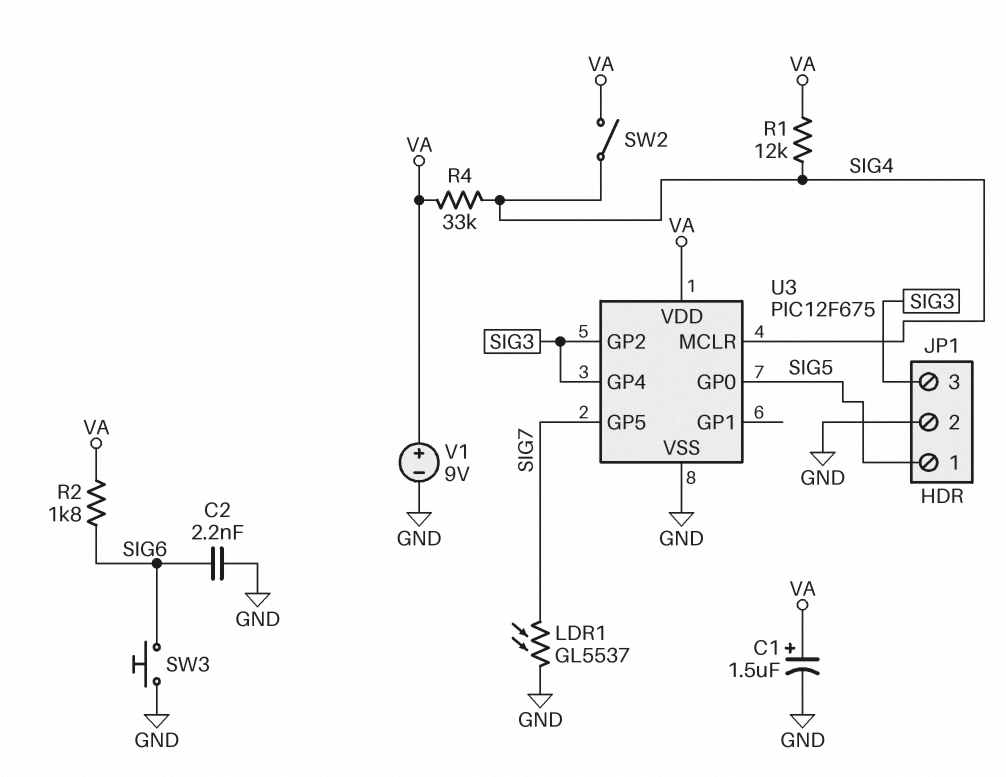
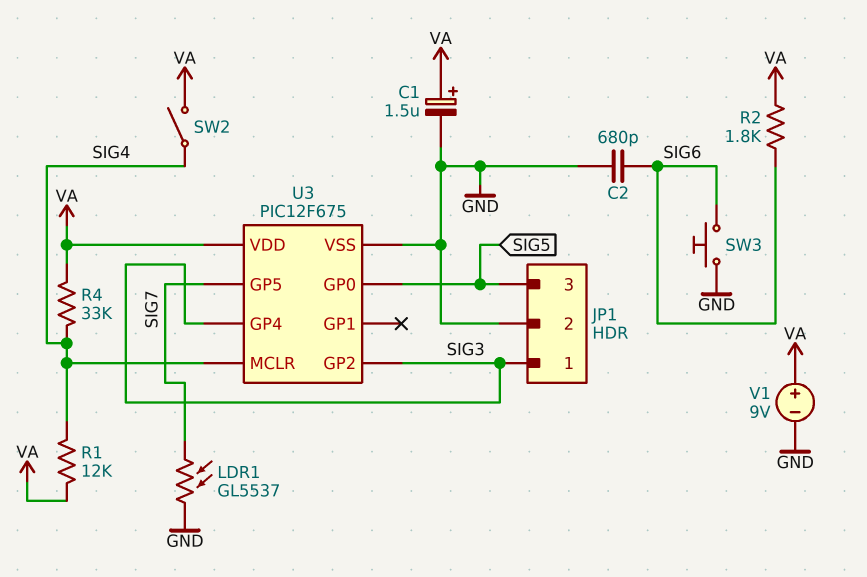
C2: 2.2nF (GND, SIG6) -> 680pF (GND, SIG6)
JP1 pin 1: SIG5 -> SIG3
JP1 pin 3: SIG3 -> SIG5

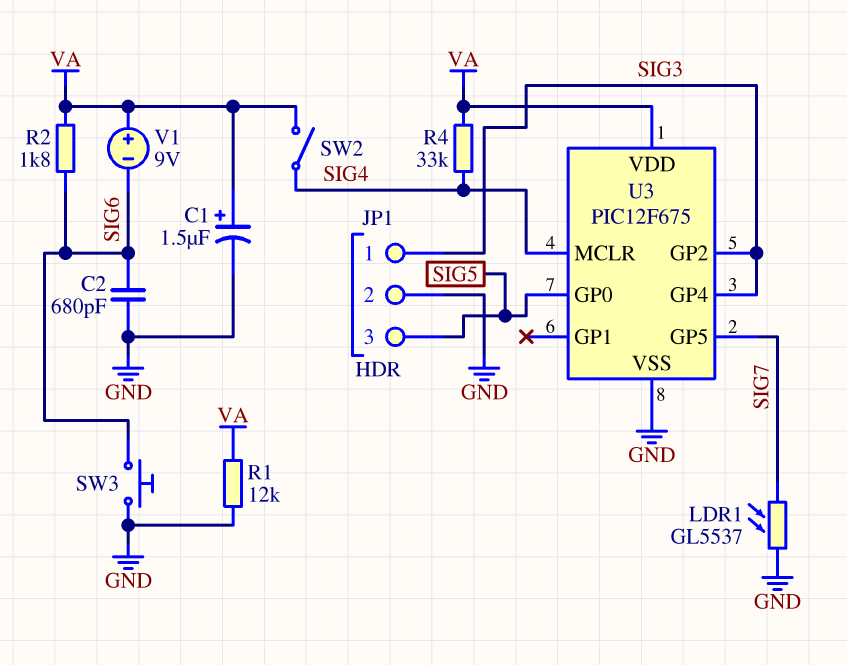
R1: 12k (SIG4, VA) -> 12k (GND, VA)
V1: 9V (plus VA, minus GND) -> 9V (plus VA, minus SIG6)

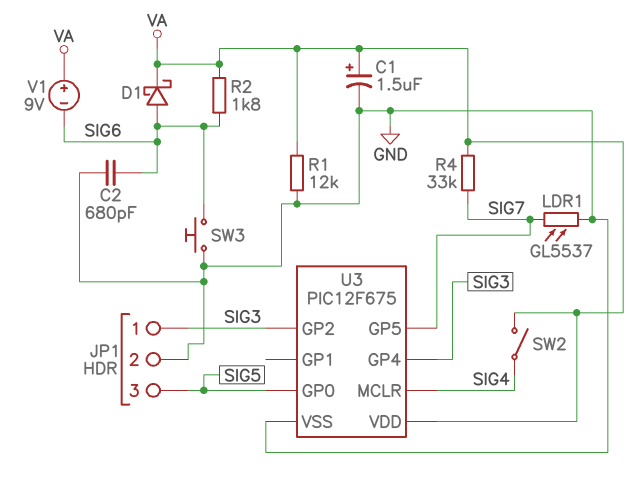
D1: none -> schottky (A SIG6, K VA)
R4: 33k (SIG4, VA) -> 33k (SIG7, VA)

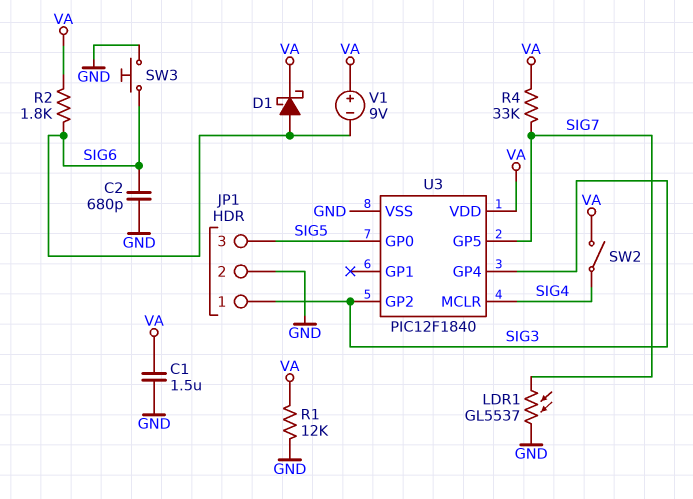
C1: 1.5uF (plus VA, minus GND) -> 1.5uF (GND, VA)
U3: PIC12F675 -> PIC12F1840

